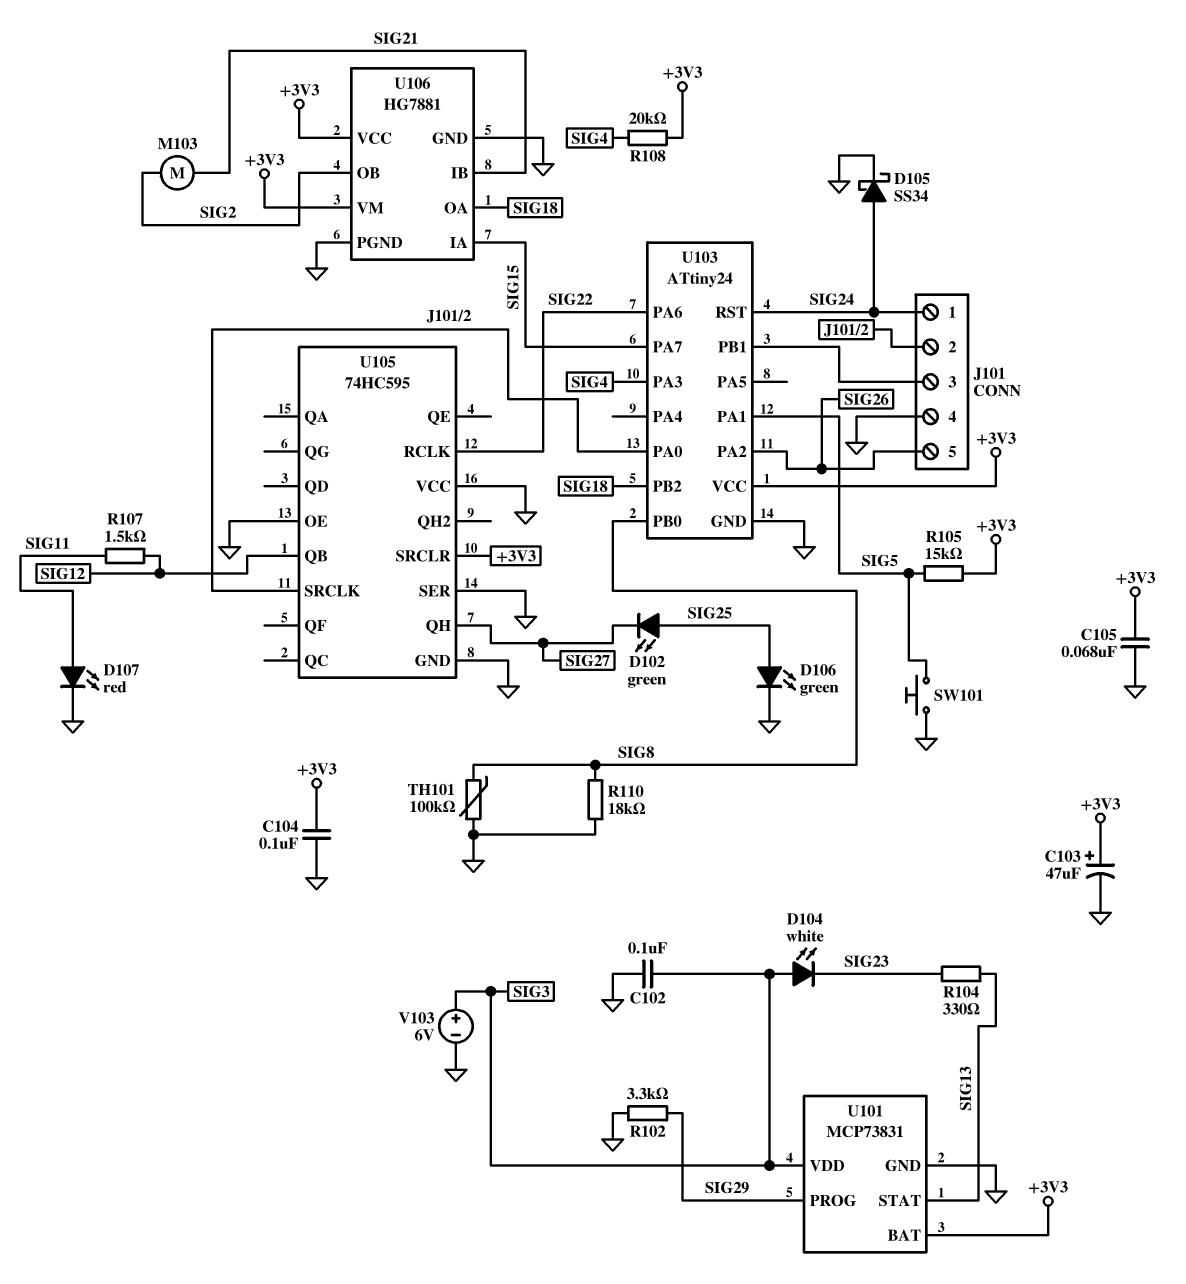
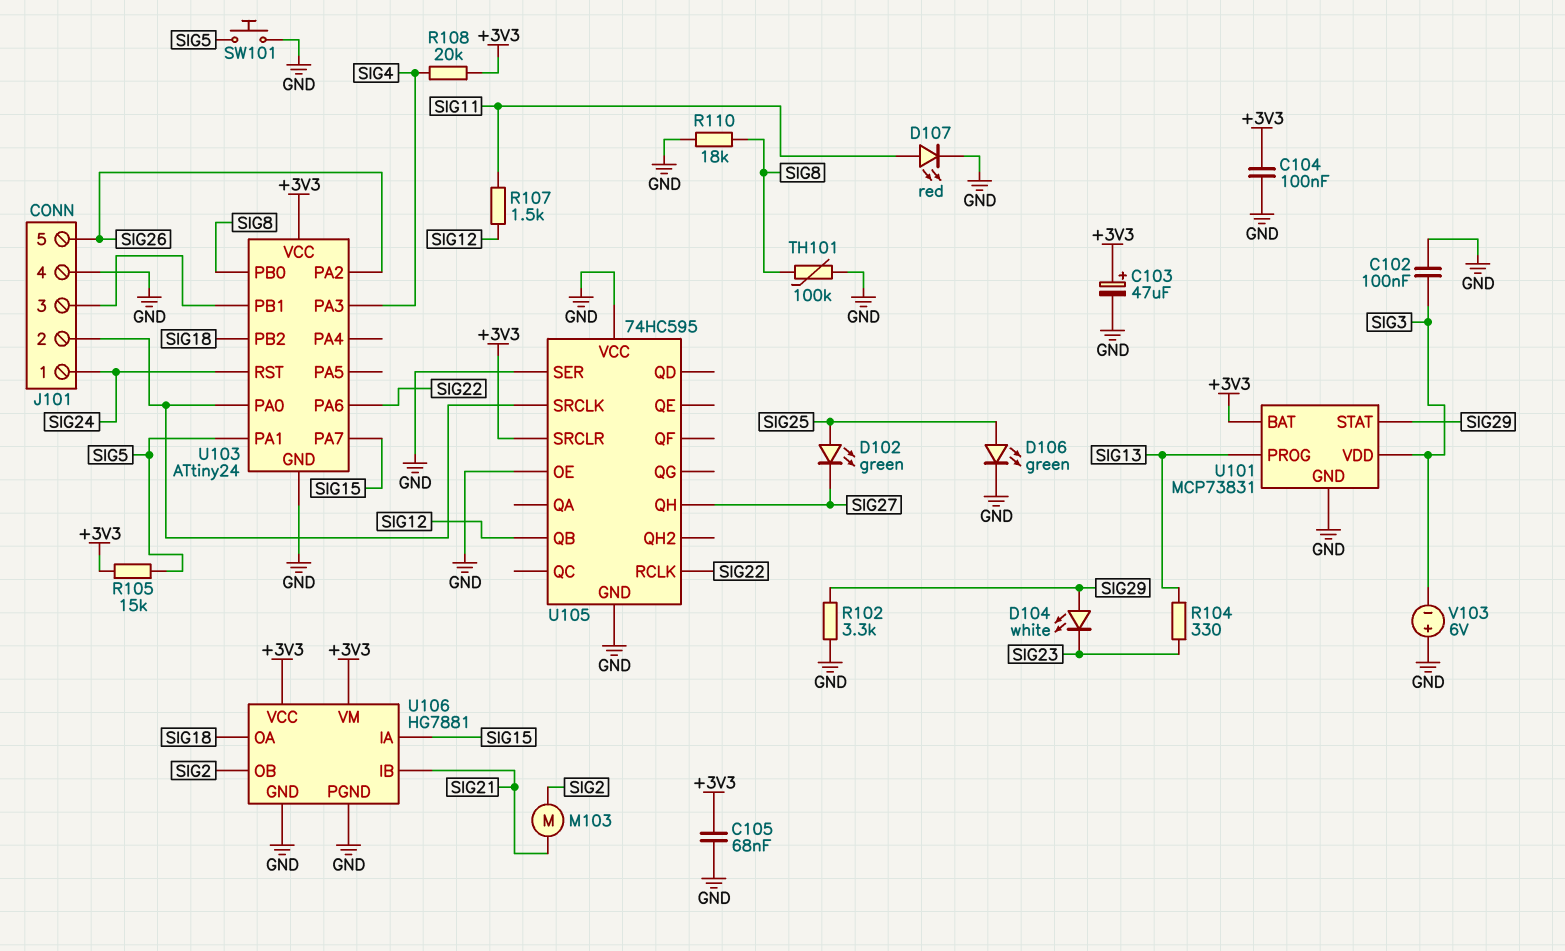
D104: LED white (A SIG3, K SIG23) -> LED white (A SIG29, K SIG23)
D105: schottky SS34 (A SIG24, K GND) -> none
U101 pin PROG: SIG29 -> SIG13
U101 pin STAT: SIG13 -> SIG29
V103: 6V (plus SIG3, minus GND) -> 6V (plus GND, minus SIG3)

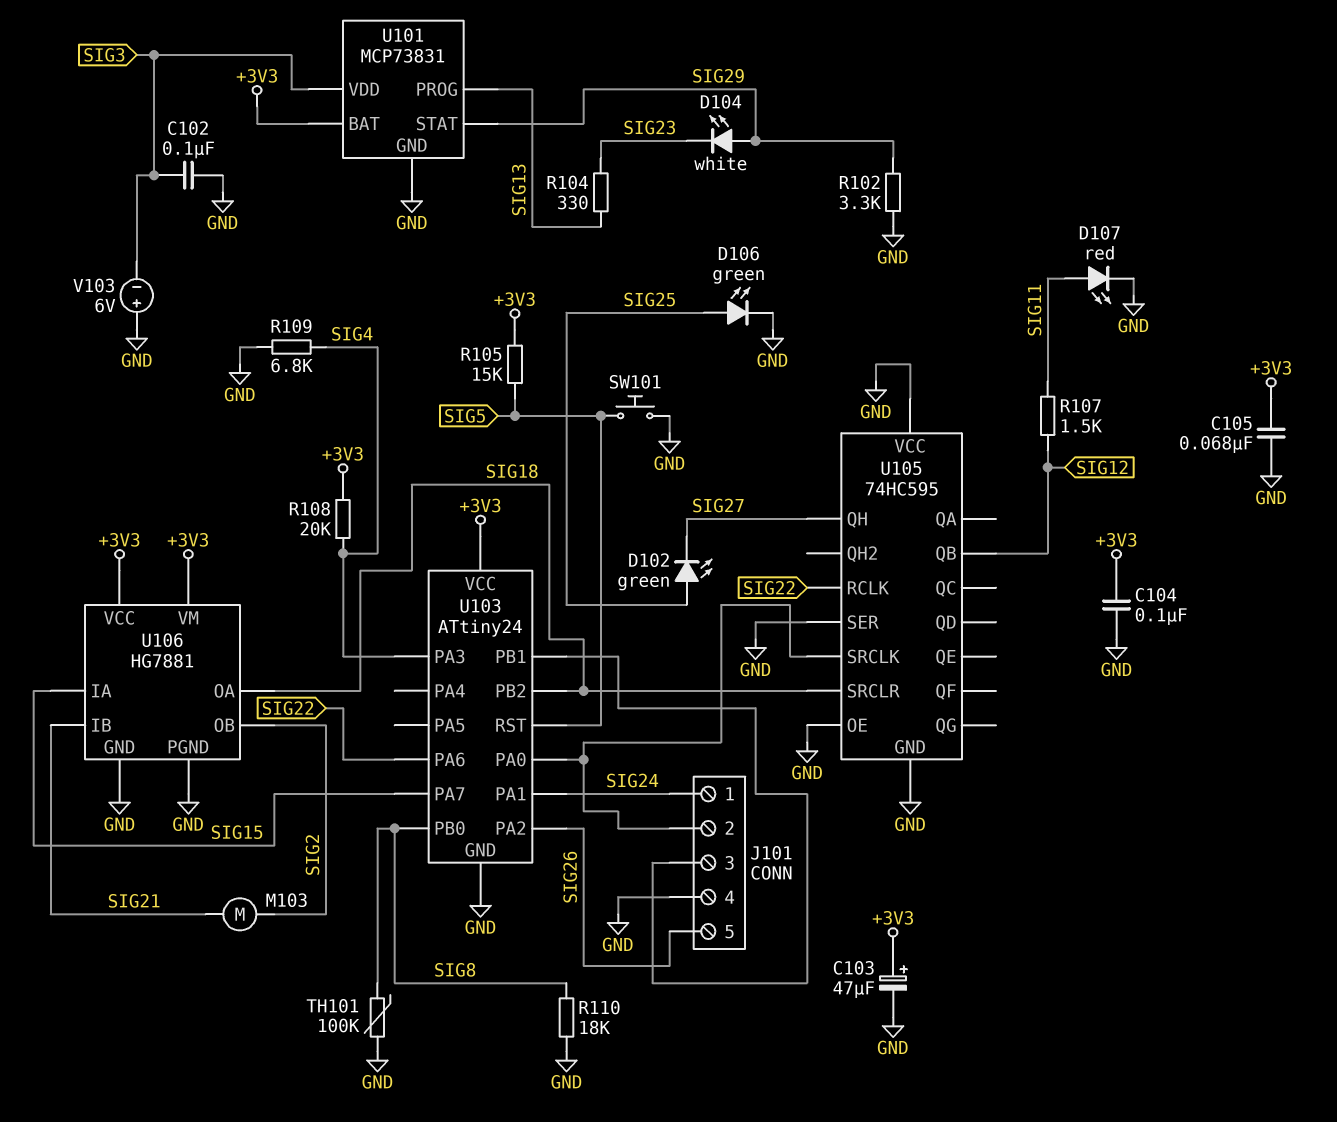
R109: none -> 6.8k (GND, SIG4)
U103 pin PA1: SIG5 -> SIG24
U103 pin RST: SIG24 -> SIG5
U105 pin SRCLR: +3V3 -> SIG18

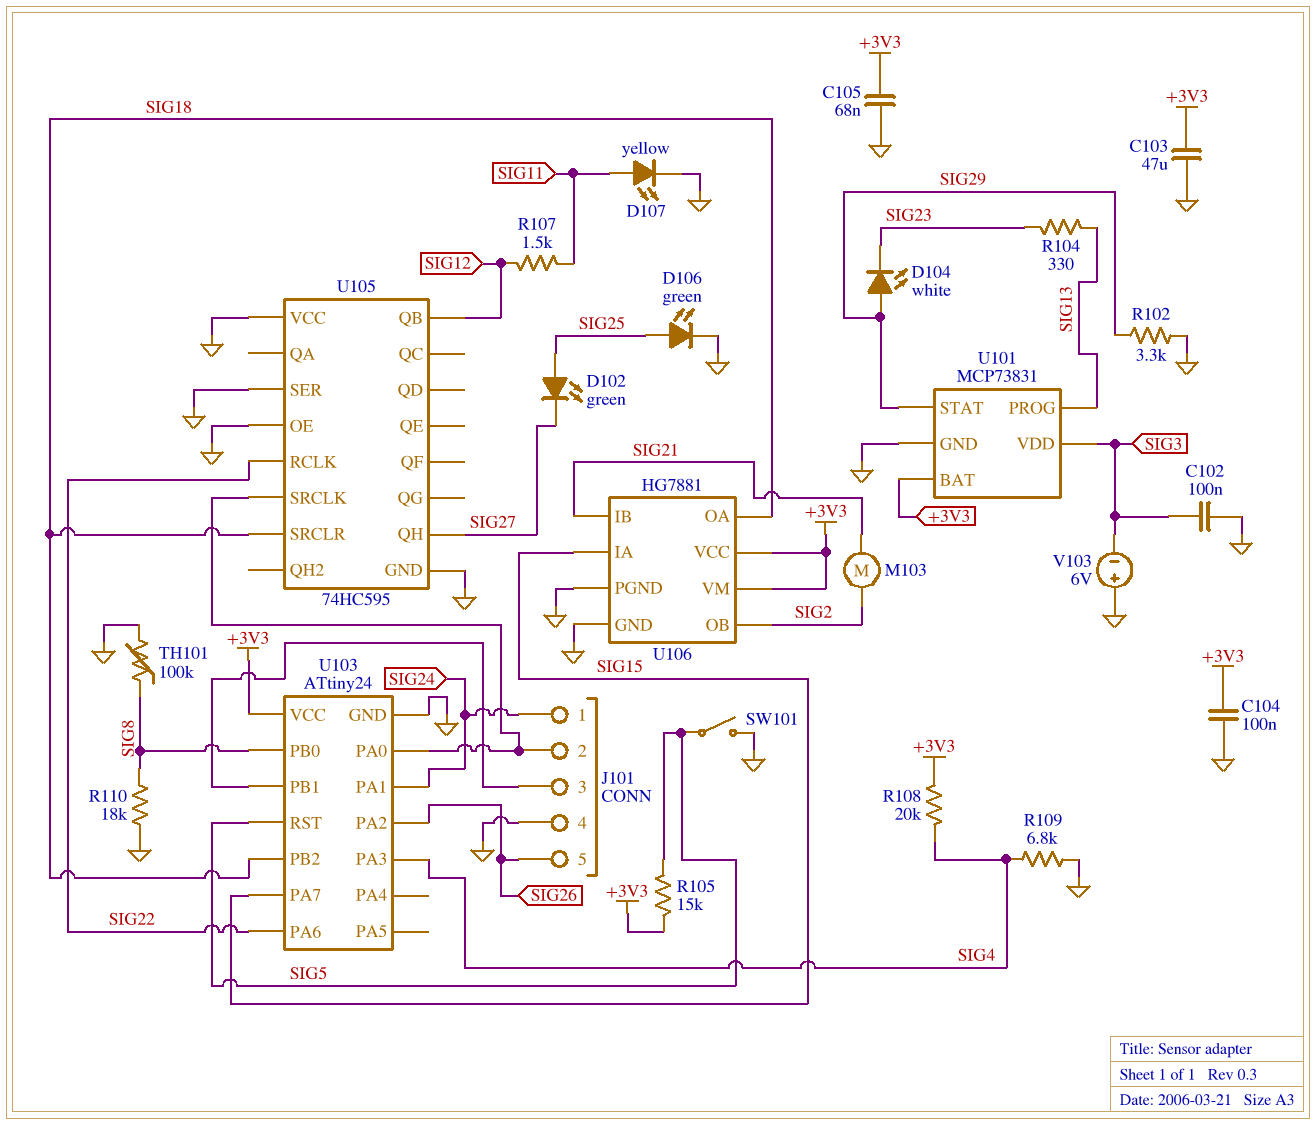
C103: 47uF (plus +3V3, minus GND) -> 47uF (+3V3, GND)
D107: LED red (A SIG11, K GND) -> LED yellow (A SIG11, K GND)
SW101: button (GND, SIG5) -> switch (GND, SIG5)

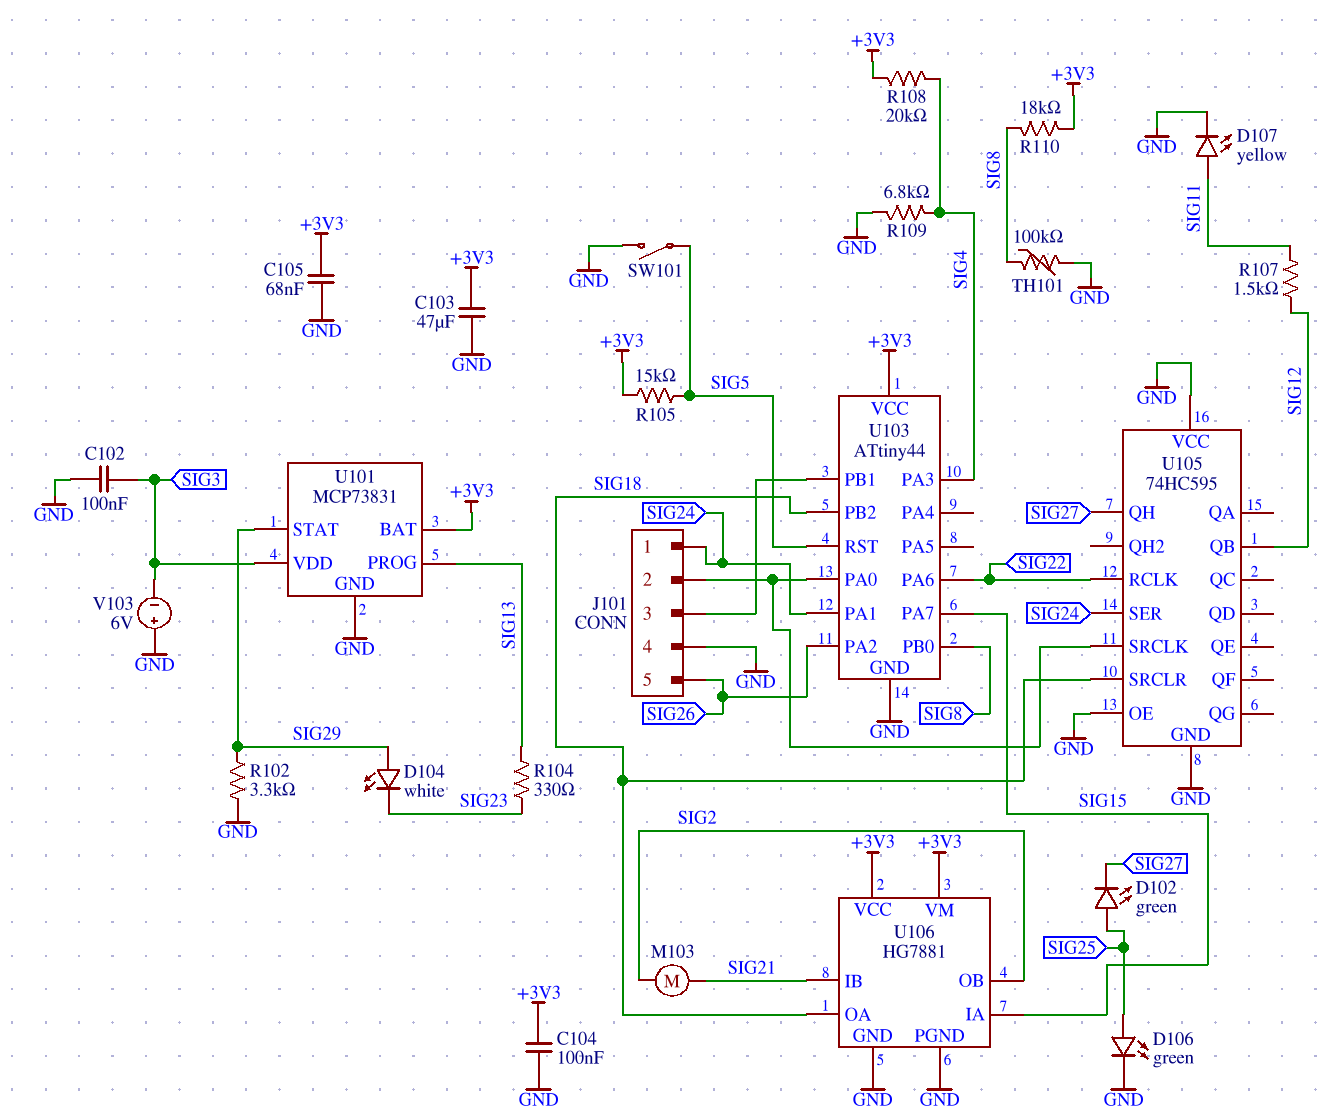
R110: 18k (GND, SIG8) -> 18k (+3V3, SIG8)
U103: ATtiny24 -> ATtiny44
U105 pin SER: GND -> SIG24

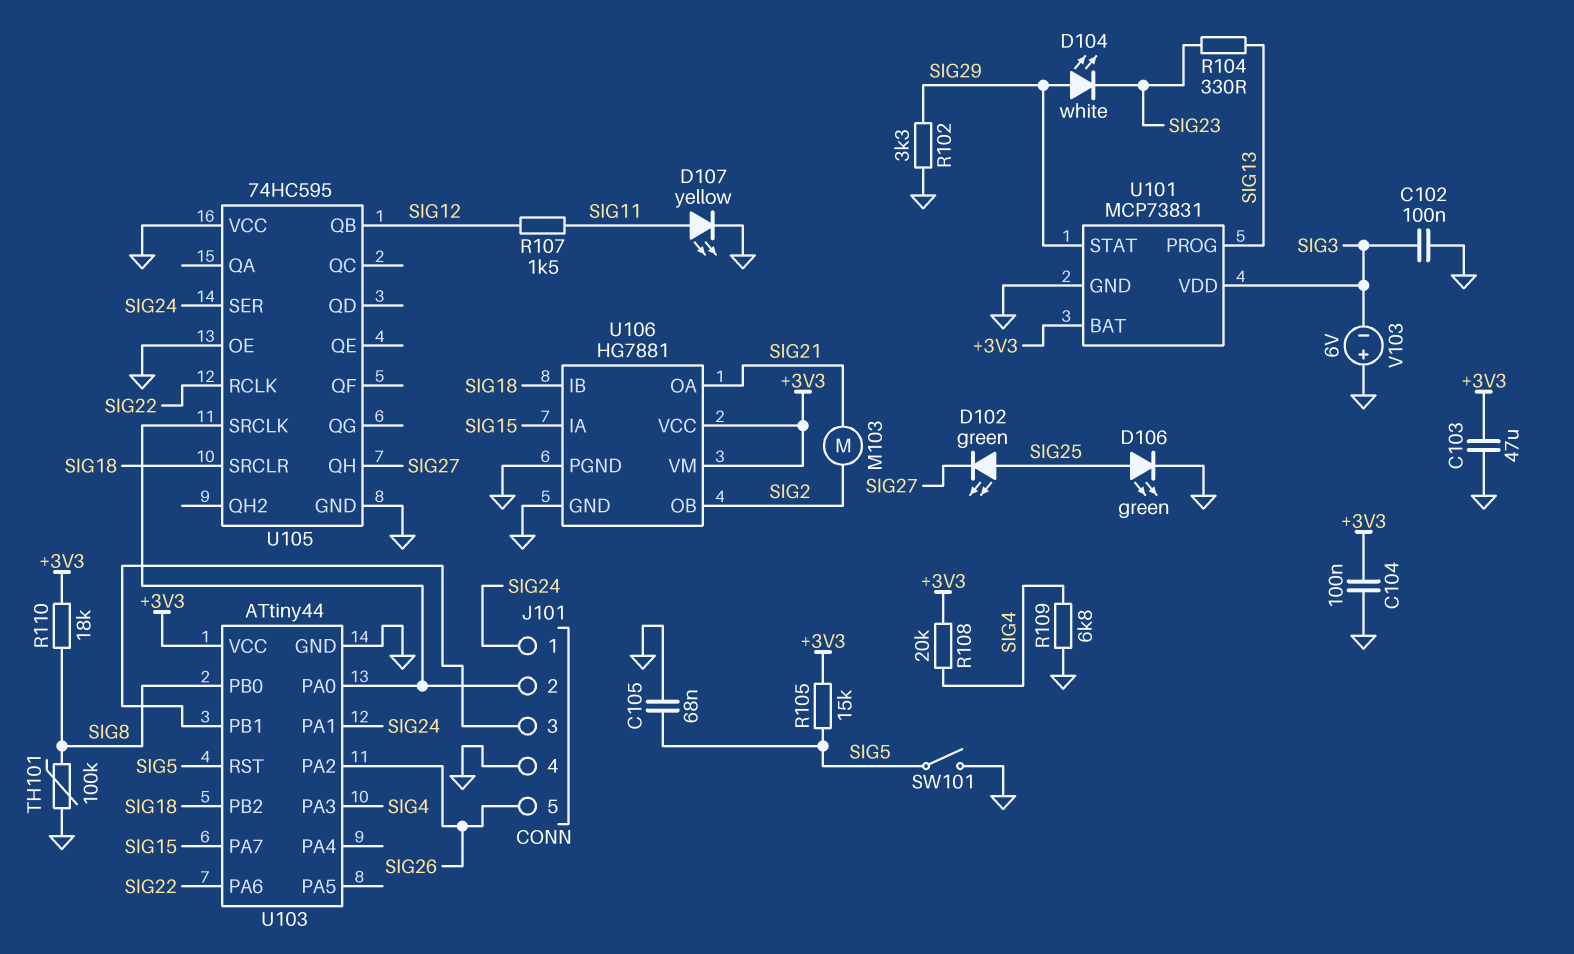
C105: 68nF (+3V3, GND) -> 68nF (GND, SIG5)
U106 pin IB: SIG21 -> SIG18
U106 pin OA: SIG18 -> SIG21

